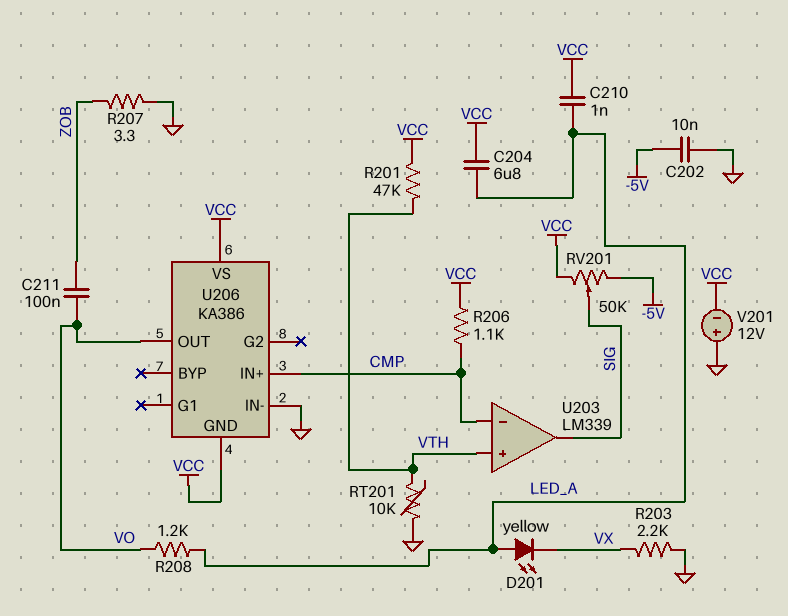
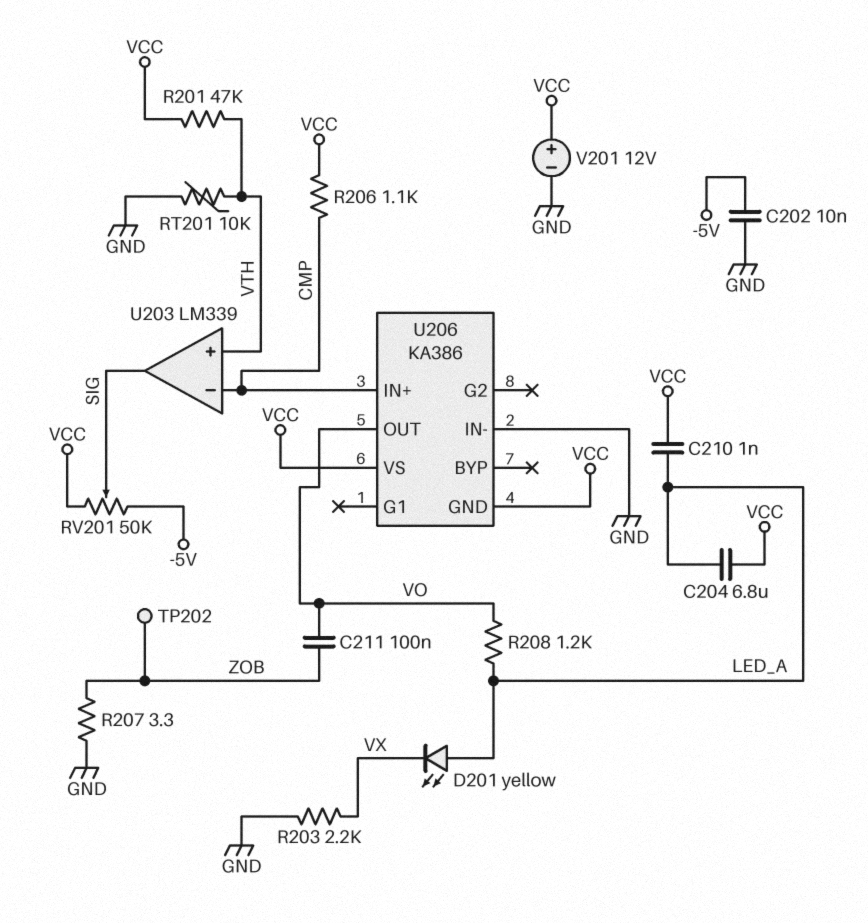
TP202: none -> test point (ZOB)
V201: 12V (plus GND, minus VCC) -> 12V (plus VCC, minus GND)

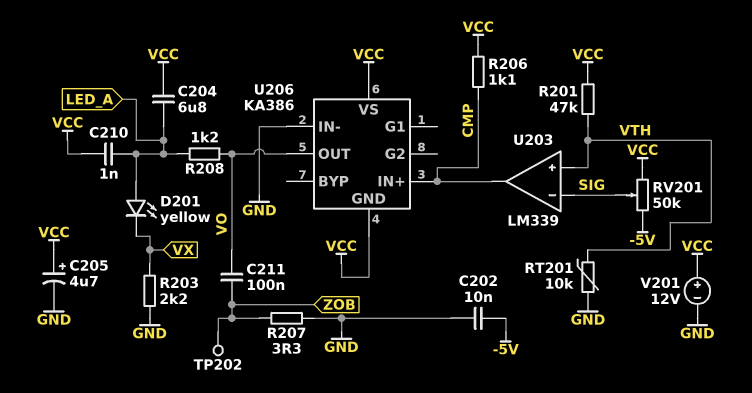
C205: none -> 4.7uF (plus VCC, minus GND)
U203 pin in-: CMP -> SIG
U203 pin out: SIG -> CMP

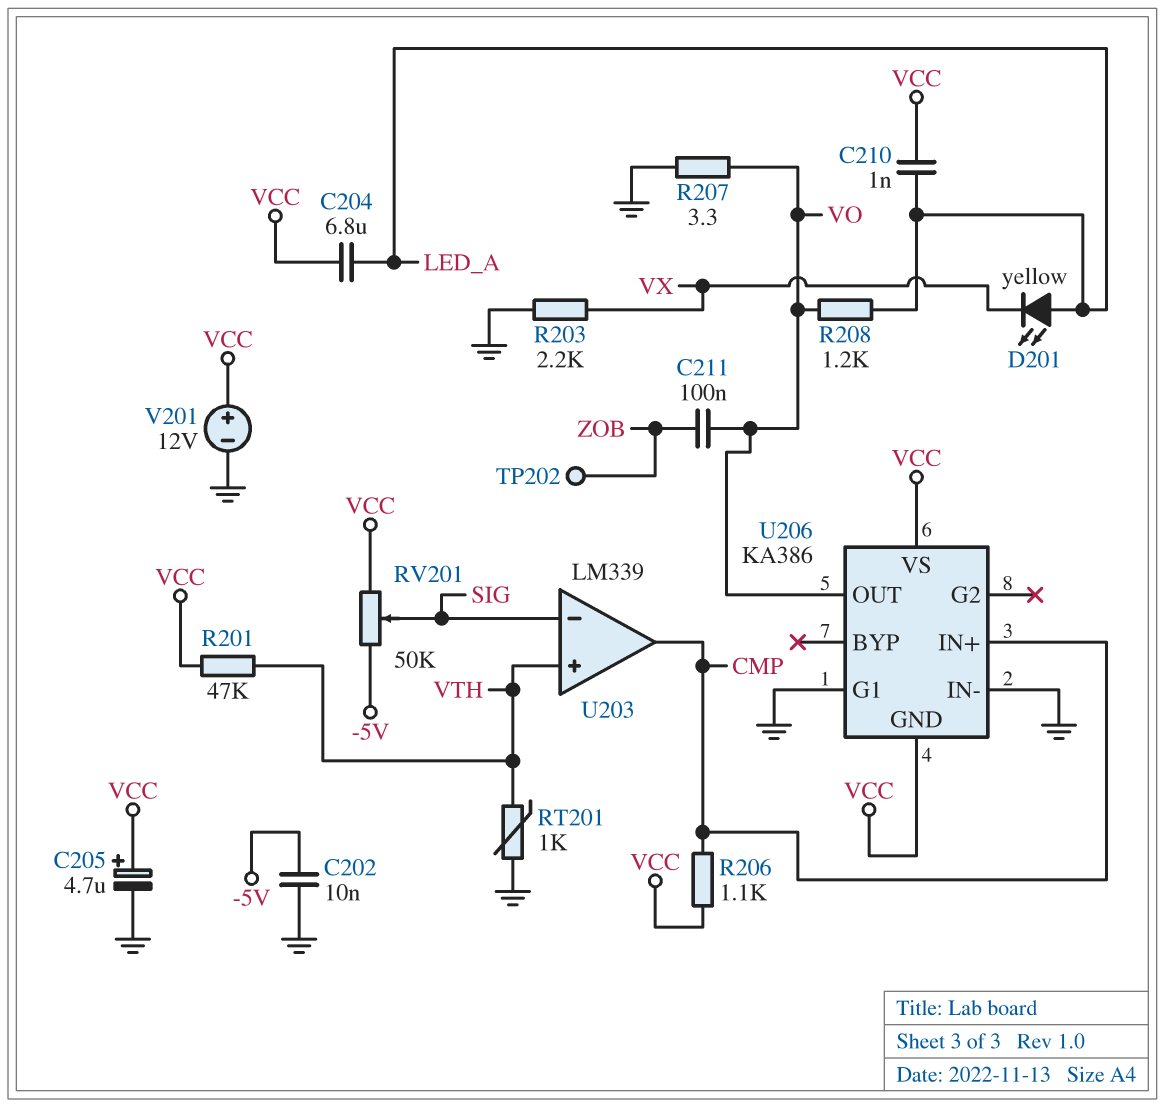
R207: 3.3 (GND, ZOB) -> 3.3 (GND, VO)
RT201: 10k (GND, VTH) -> 1k (GND, VTH)
U206 pin G1: none -> GND

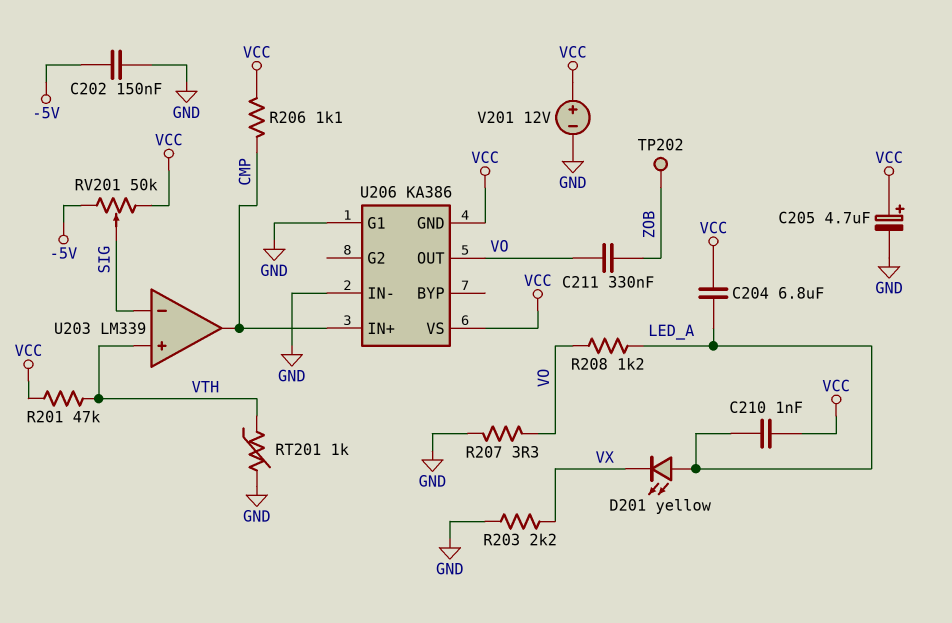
C202: 10nF (-5V, GND) -> 150nF (-5V, GND)
C211: 100nF (VO, ZOB) -> 330nF (VO, ZOB)

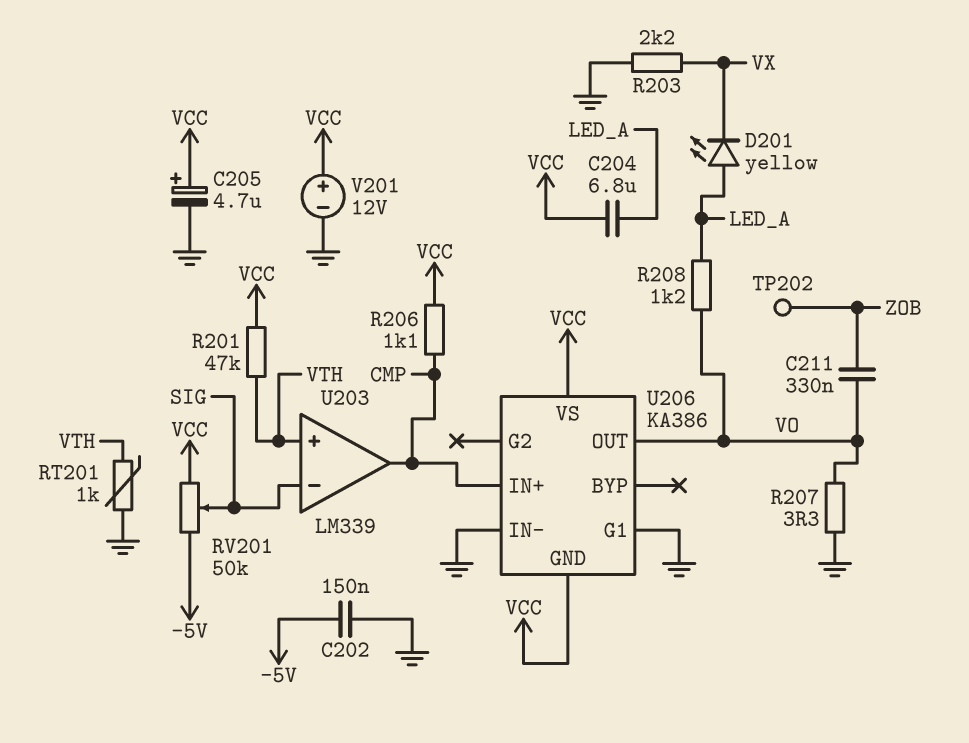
C210: 1nF (LED_A, VCC) -> none

